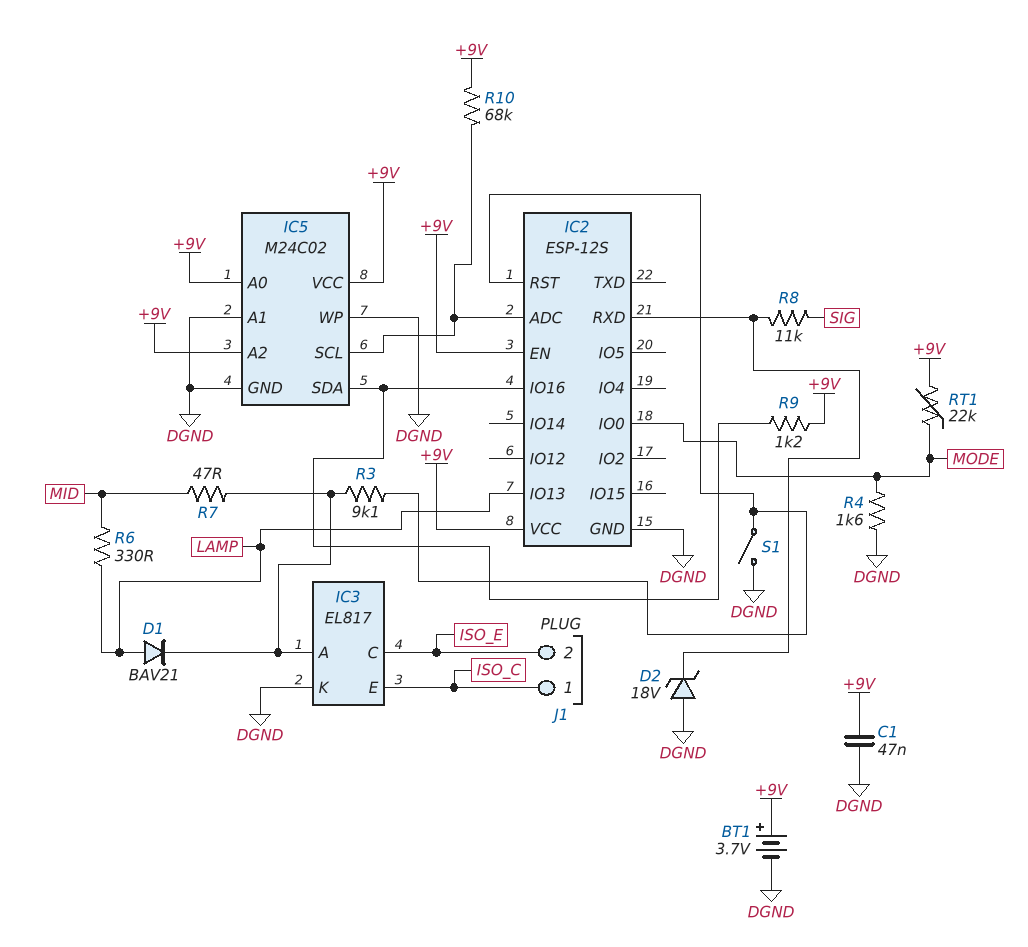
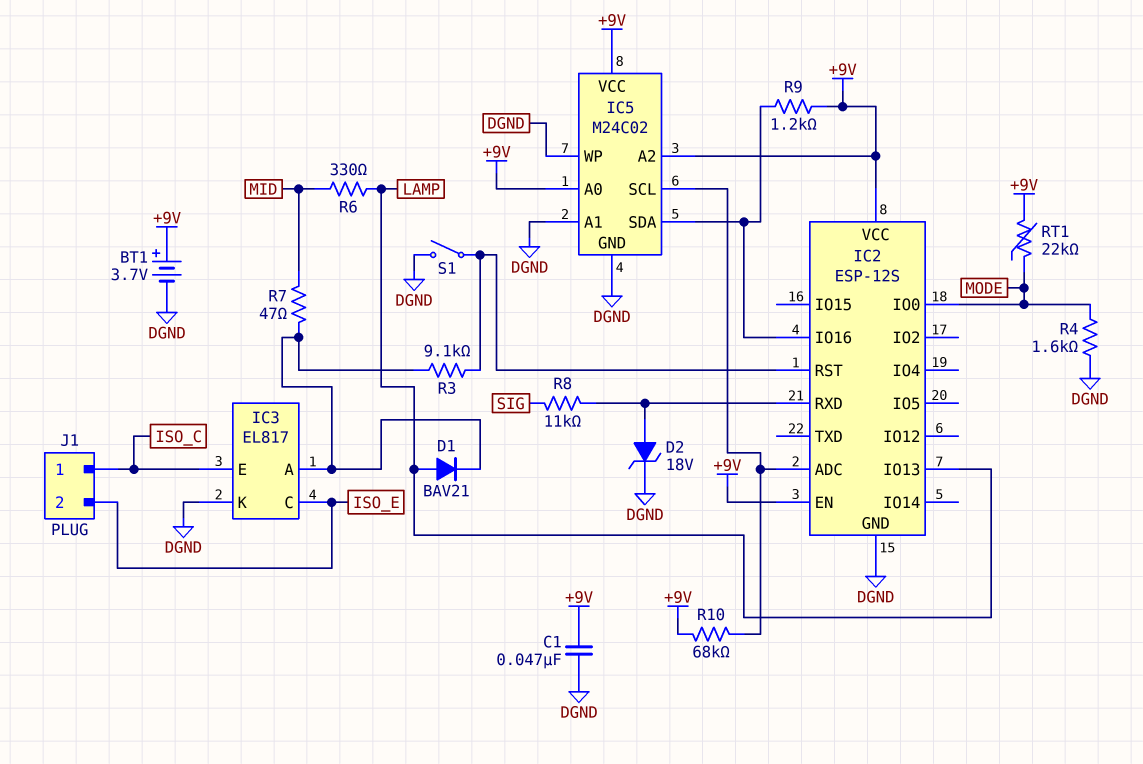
D2: zener 18V (A DGND, K IC2/RXD) -> zener 18V (A IC2/RXD, K DGND)

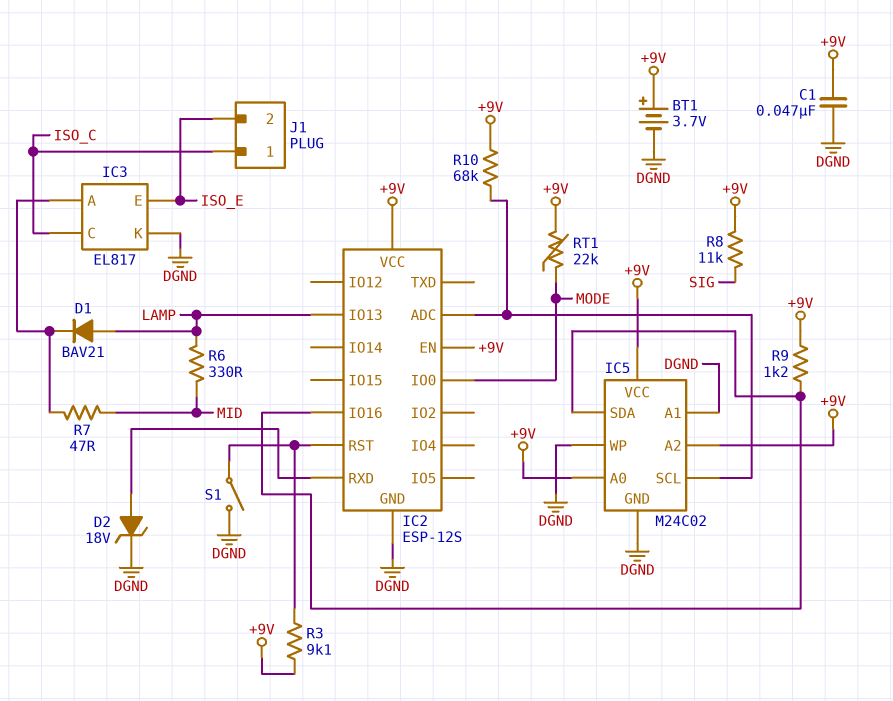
IC3 pin C: ISO_E -> ISO_C
IC3 pin E: ISO_C -> ISO_E
R3: 9.1k (IC2/RST, IC3/A) -> 9.1k (+9V, IC2/RST)
R4: 1.6k (DGND, MODE) -> none
R8: 11k (IC2/RXD, SIG) -> 11k (+9V, SIG)

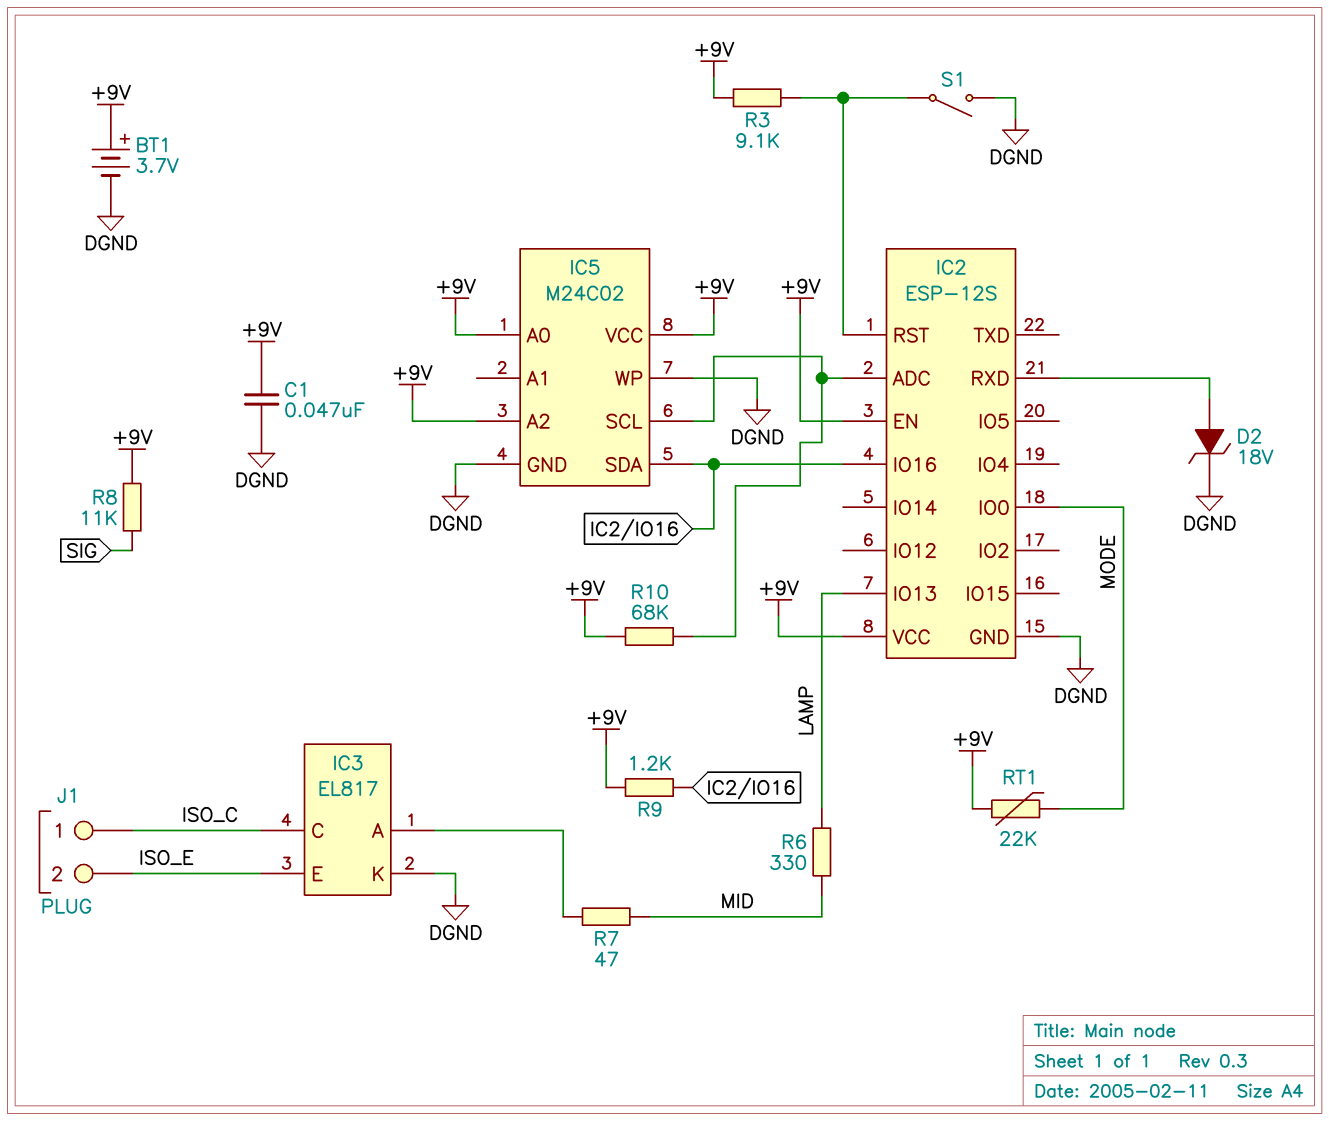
D1: diode BAV21 (A LAMP, K IC3/A) -> none
IC5 pin A1: DGND -> none

